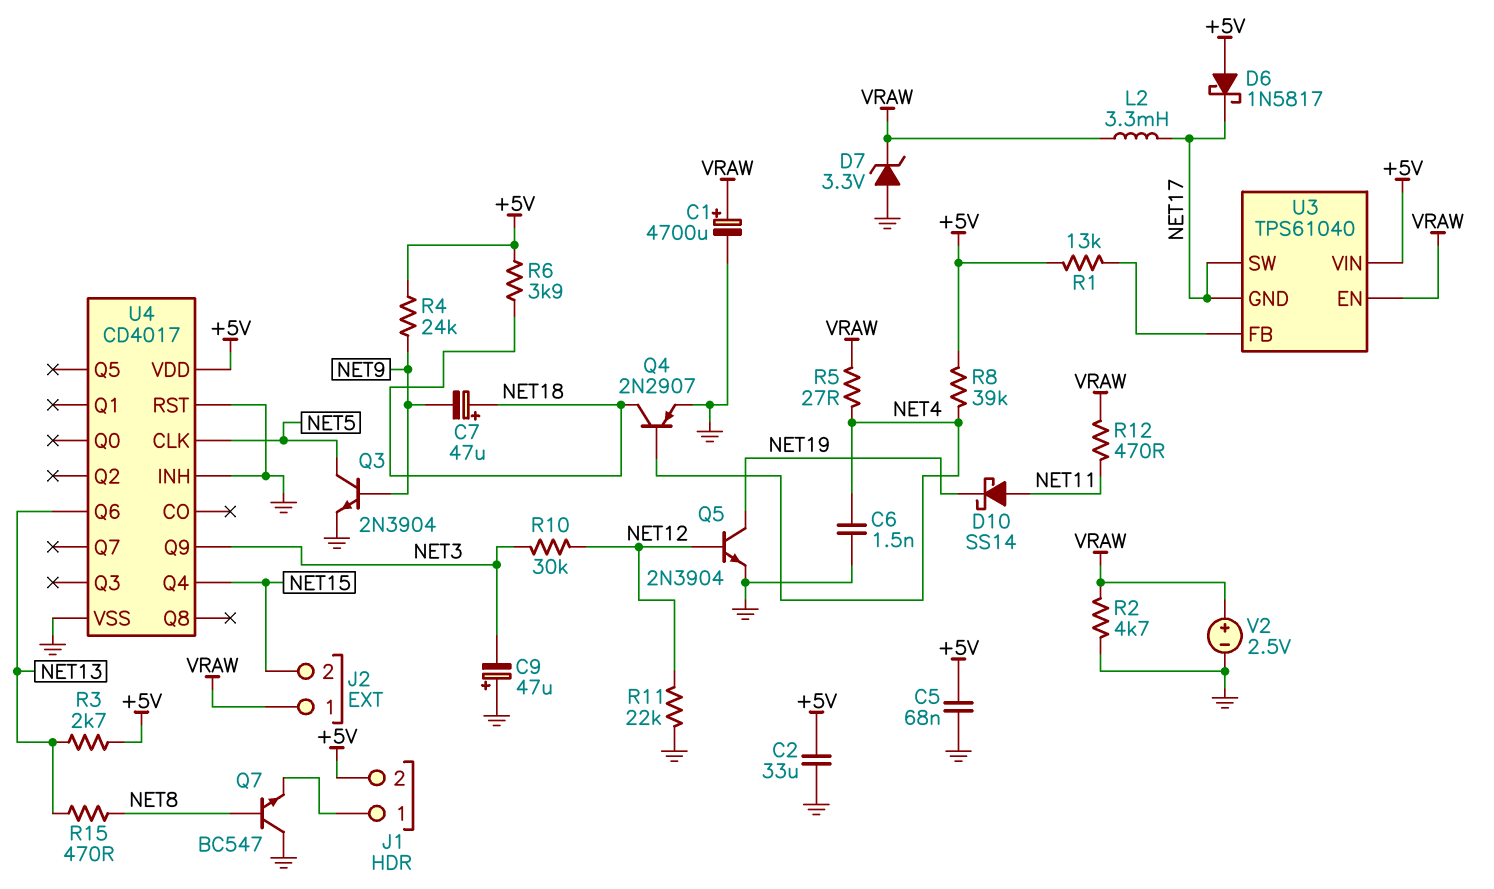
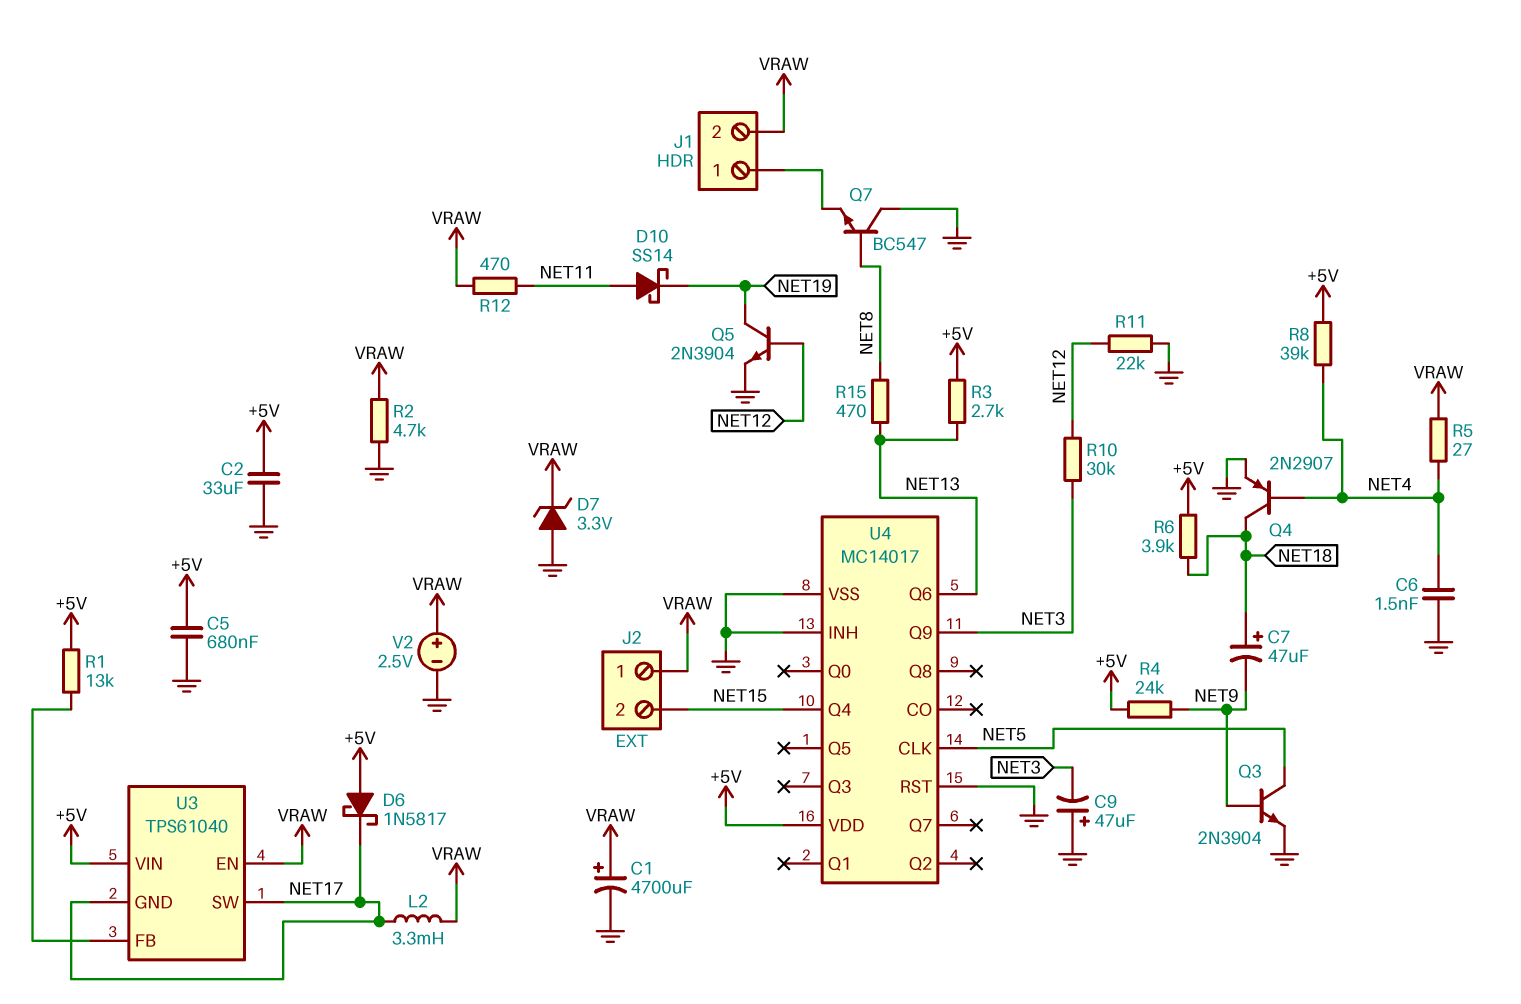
C5: 68nF (+5V, GND) -> 680nF (+5V, GND)
J1 pin 2: +5V -> VRAW
U4: CD4017 -> MC14017

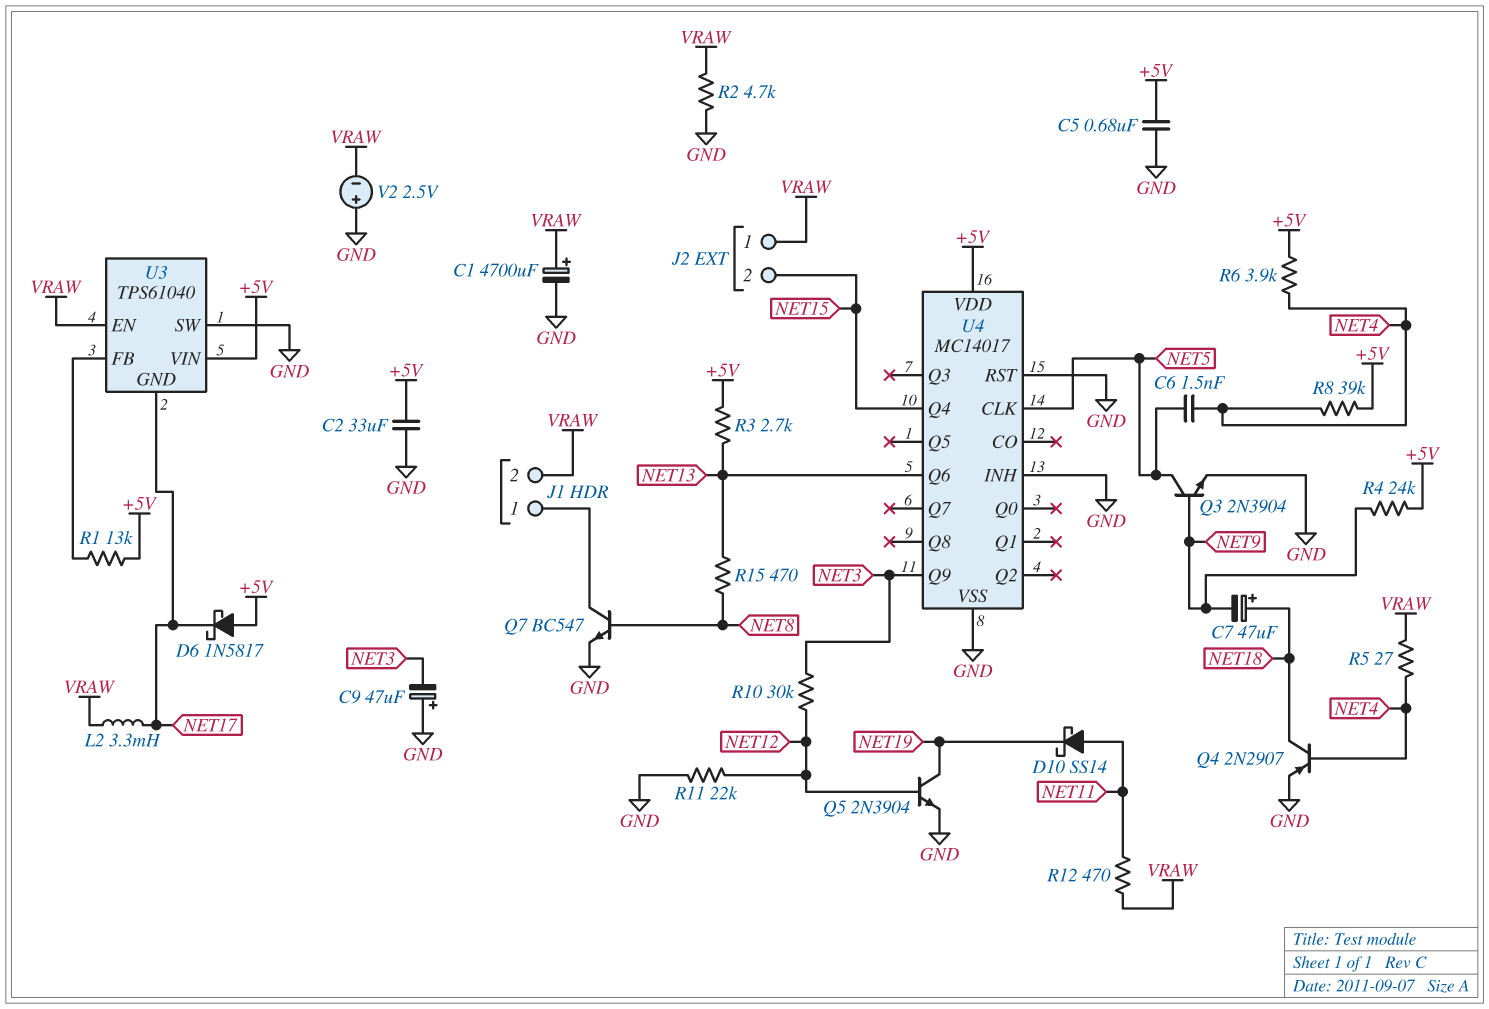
C6: 1.5nF (GND, NET4) -> 1.5nF (NET4, NET5)
D7: zener 3.3V (A GND, K VRAW) -> none
Q7: NPN BC547 (B NET8, C GND, E J1/1) -> NPN BC547 (B NET8, C J1/1, E GND)
R6: 3.9k (+5V, NET18) -> 3.9k (+5V, NET4)
U3 pin SW: NET17 -> GND
V2: 2.5V (plus VRAW, minus GND) -> 2.5V (plus GND, minus VRAW)

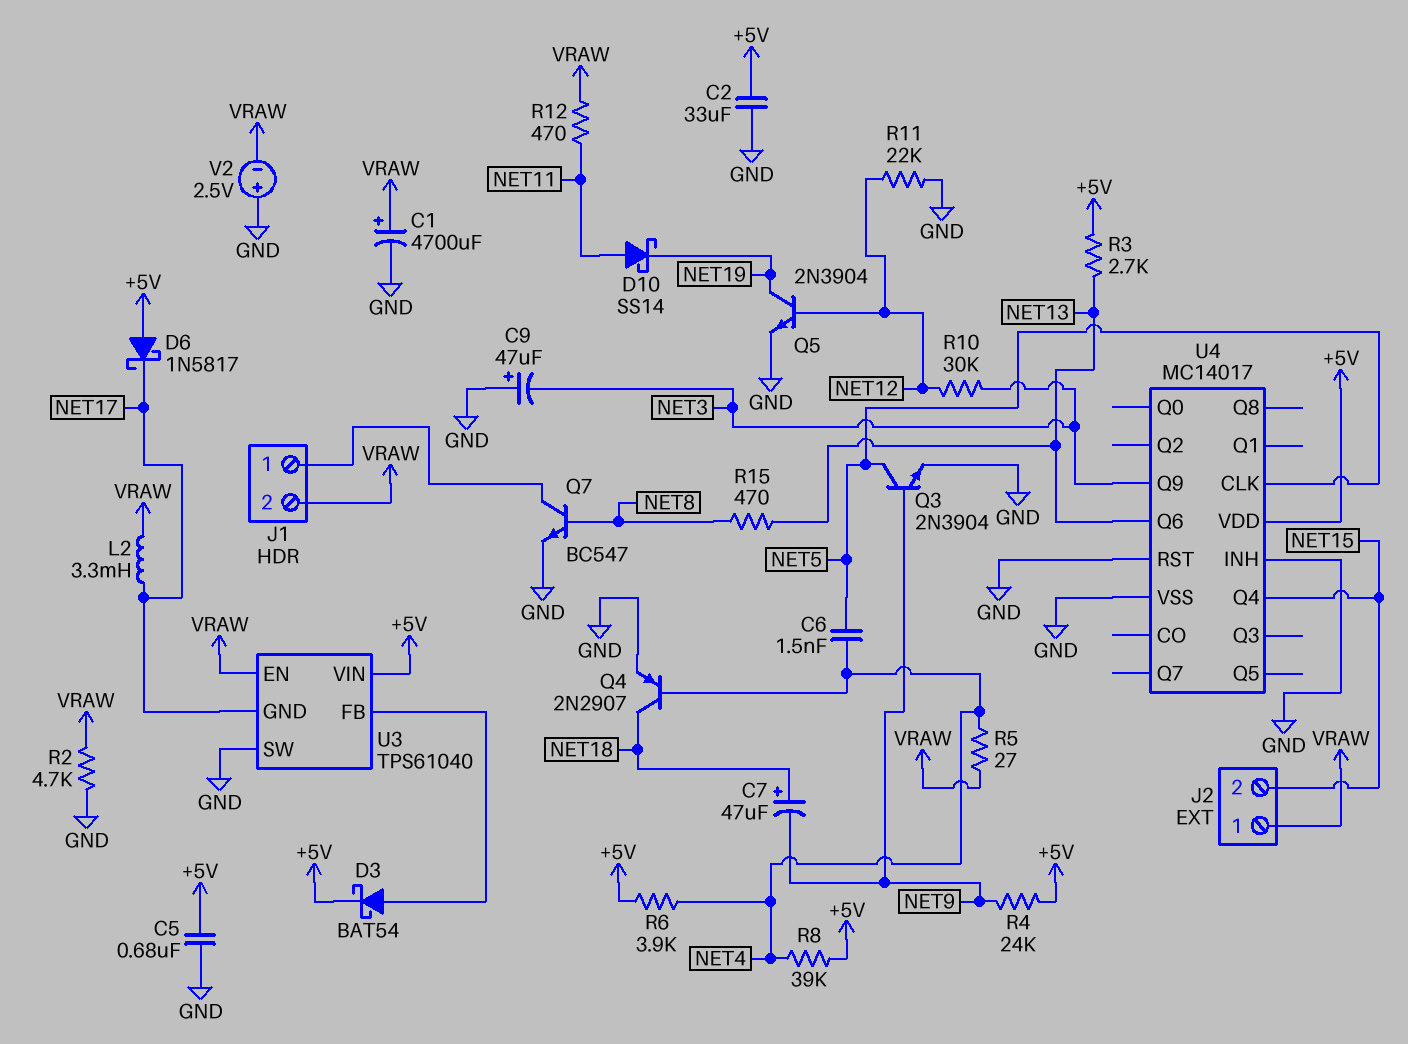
D3: none -> schottky BAT54 (A U3/FB, K +5V)
R1: 13k (+5V, U3/FB) -> none

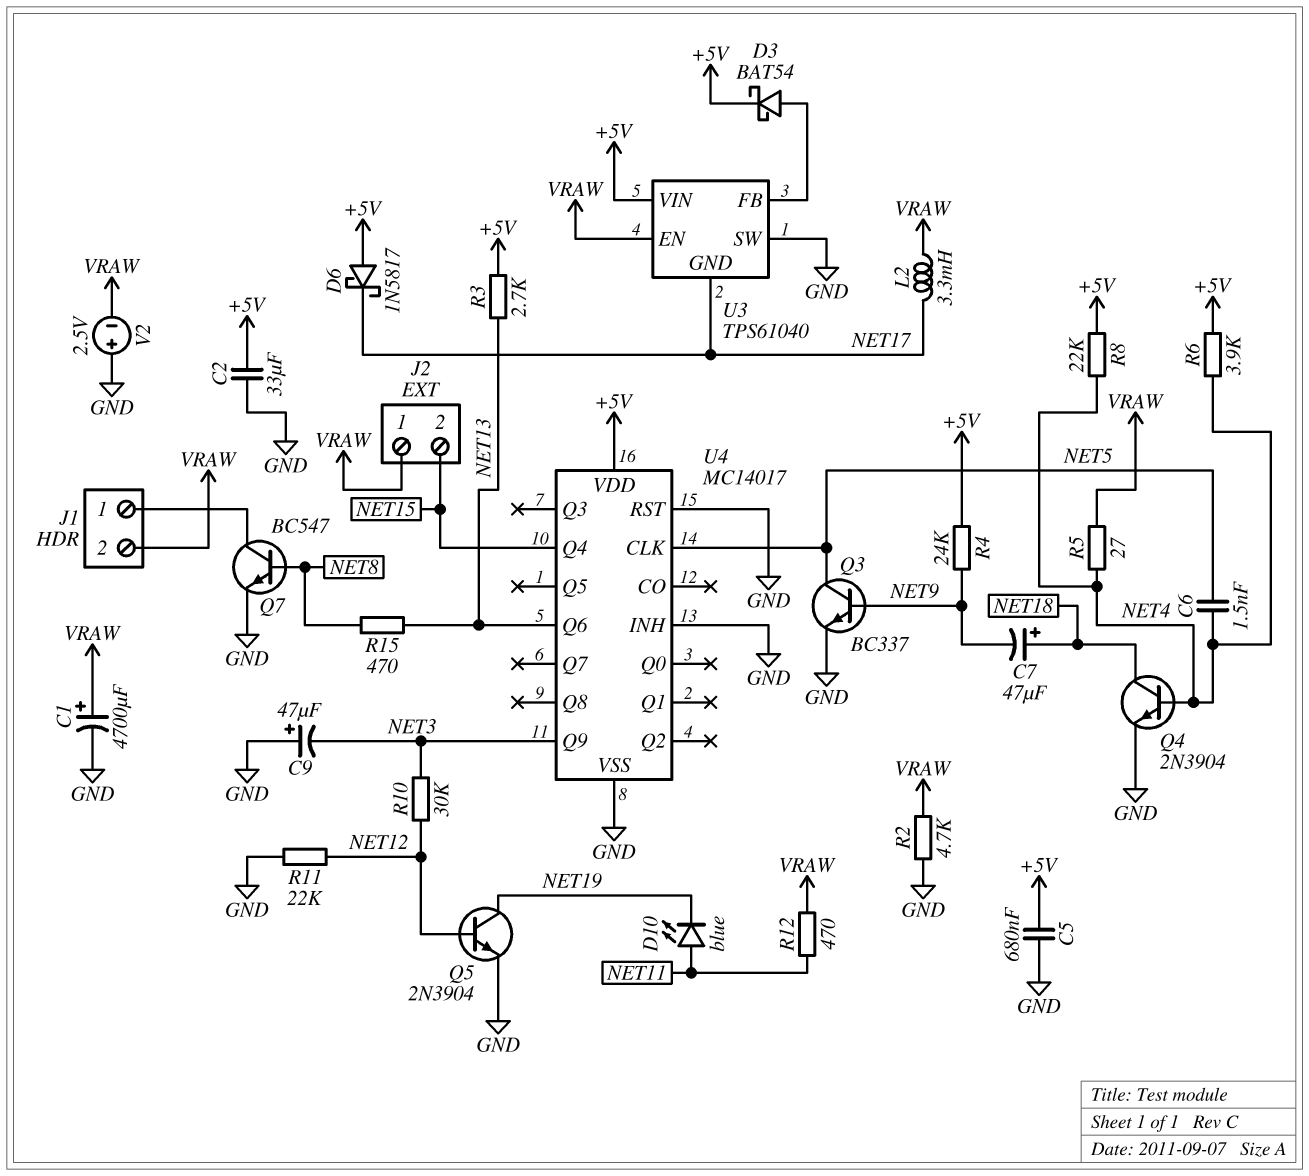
D10: schottky SS14 (A NET11, K NET19) -> LED blue (A NET11, K NET19)
Q3: NPN 2N3904 (B NET9, C NET5, E GND) -> NPN BC337 (B NET9, C NET5, E GND)
Q4: PNP 2N2907 (B NET4, C NET18, E GND) -> NPN 2N3904 (B NET4, C NET18, E GND)
R8: 39k (+5V, NET4) -> 22k (+5V, NET4)

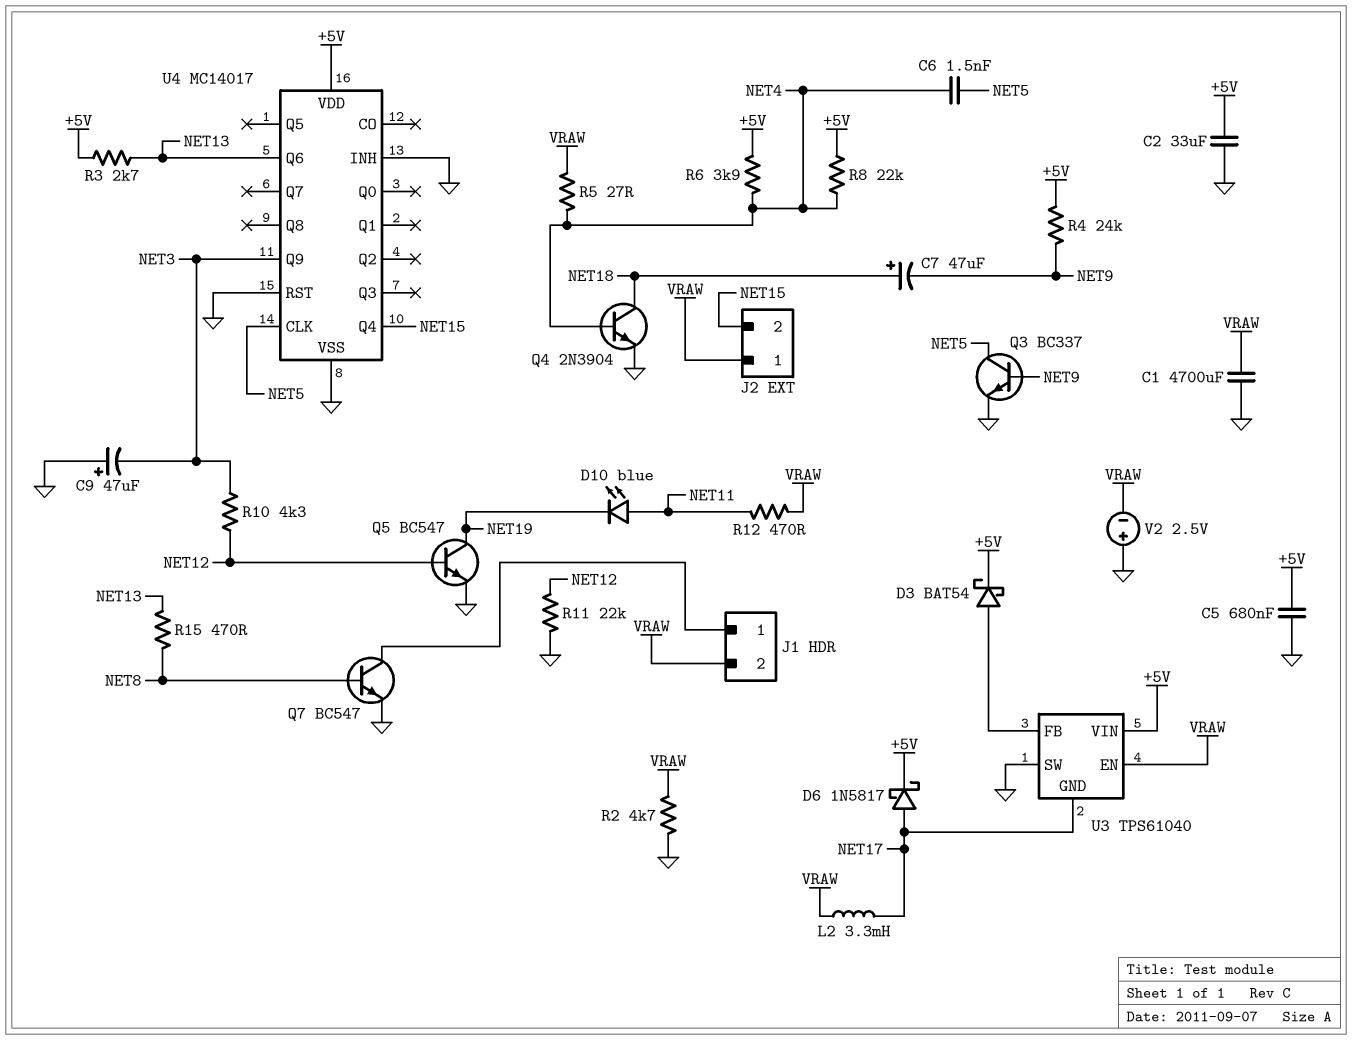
C1: 4700uF (plus VRAW, minus GND) -> 4700uF (GND, VRAW)
D6: schottky 1N5817 (A +5V, K NET17) -> schottky 1N5817 (A NET17, K +5V)
Q5: NPN 2N3904 (B NET12, C NET19, E GND) -> NPN BC547 (B NET12, C NET19, E GND)
R10: 30k (NET3, NET12) -> 4.3k (NET3, NET12)

